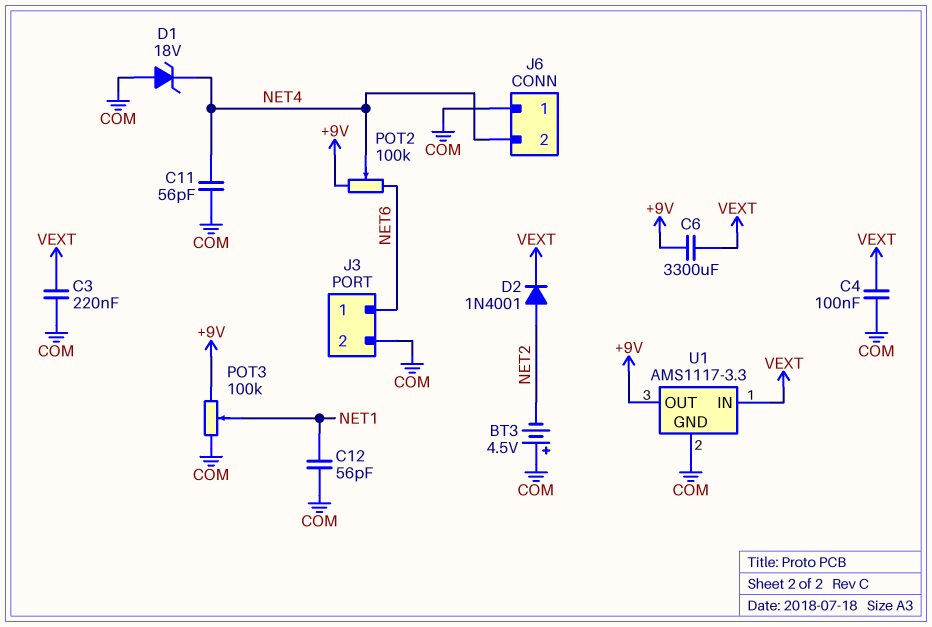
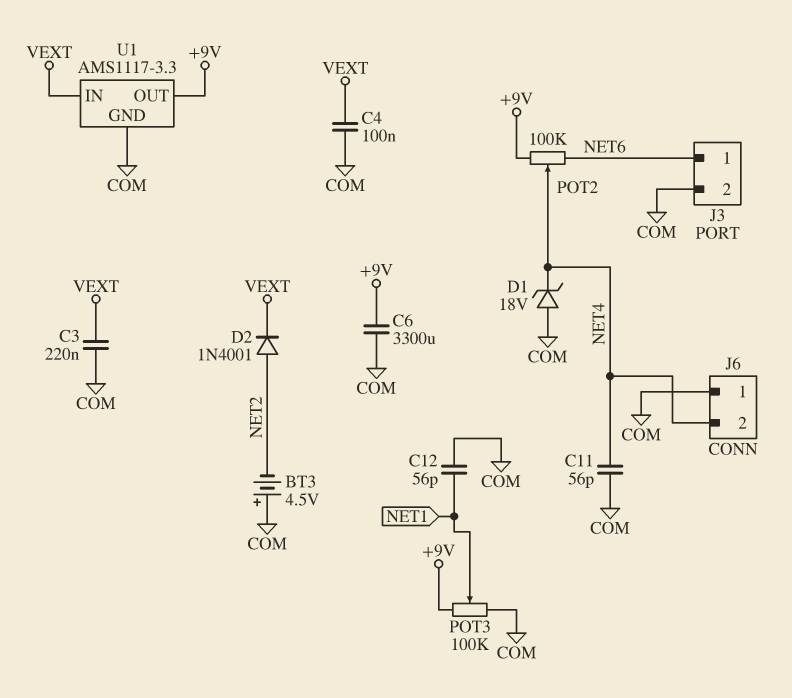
C6: 3300uF (+9V, VEXT) -> 3300uF (+9V, COM)

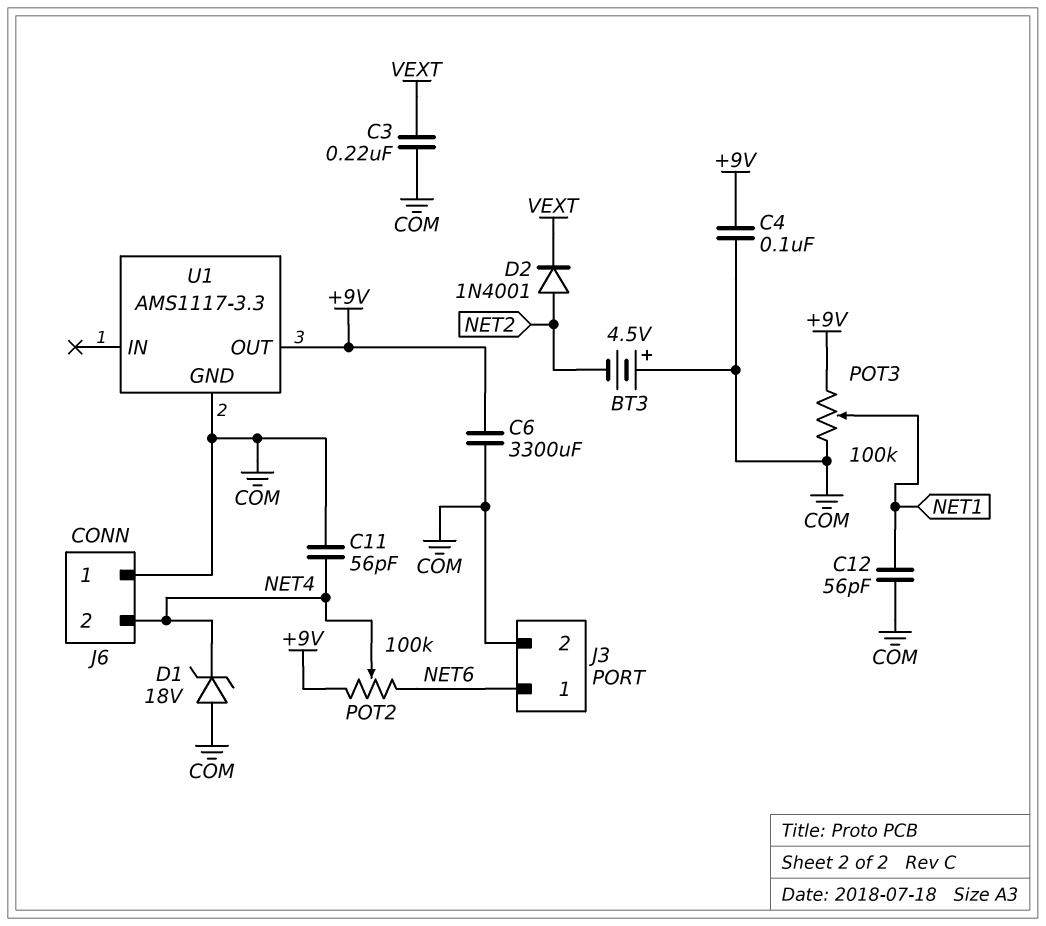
C4: 100nF (COM, VEXT) -> 100nF (+9V, COM)
U1 pin IN: VEXT -> none

